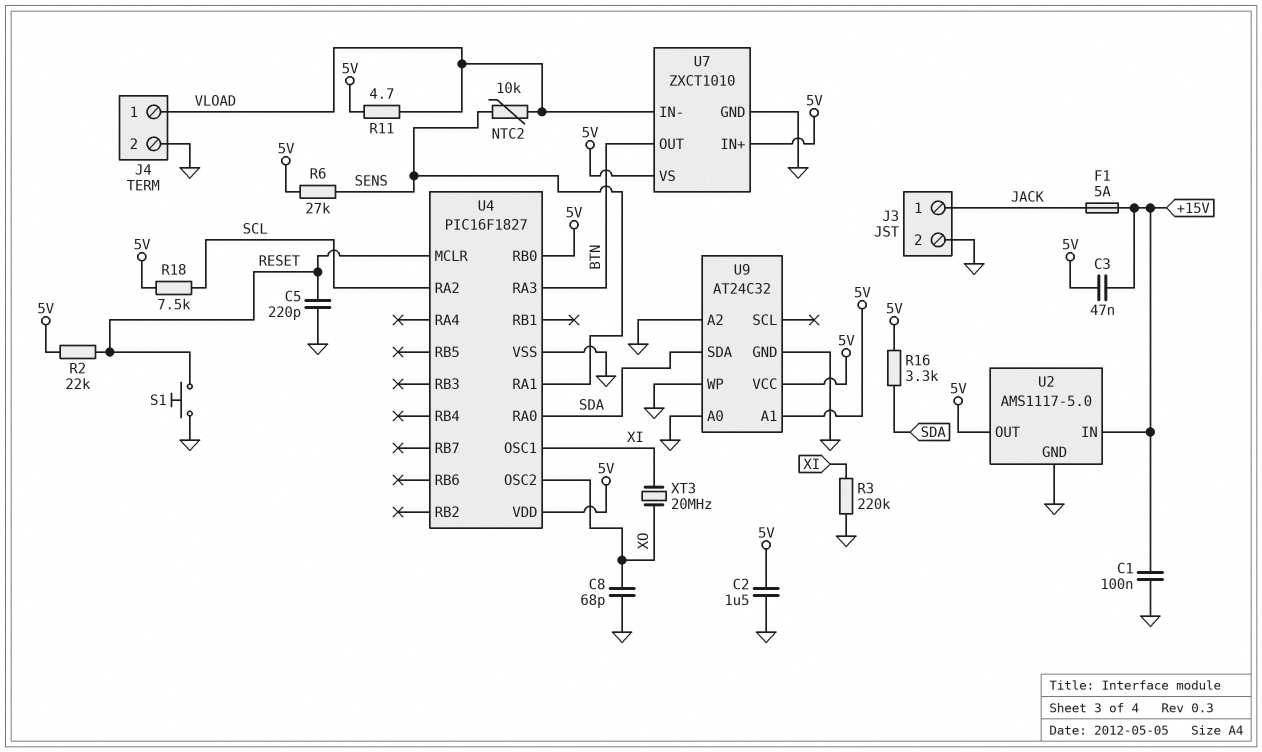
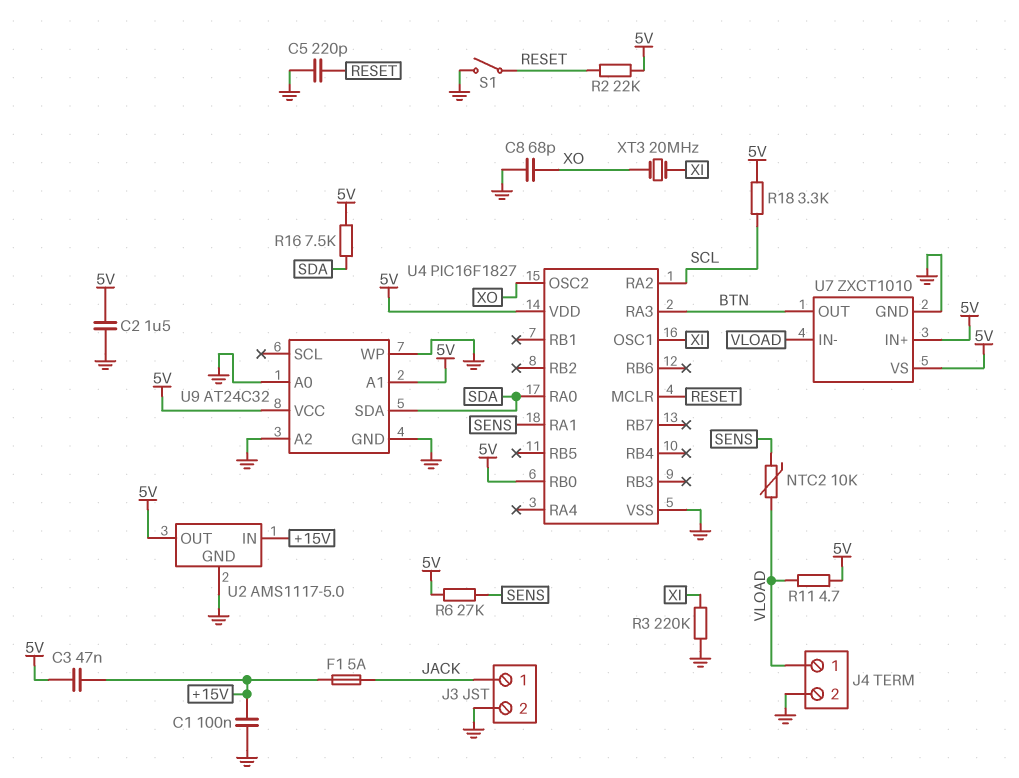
R16: 3.3k (5V, SDA) -> 7.5k (5V, SDA)
R18: 7.5k (5V, SCL) -> 3.3k (5V, SCL)
S1: button (GND, RESET) -> switch (GND, RESET)

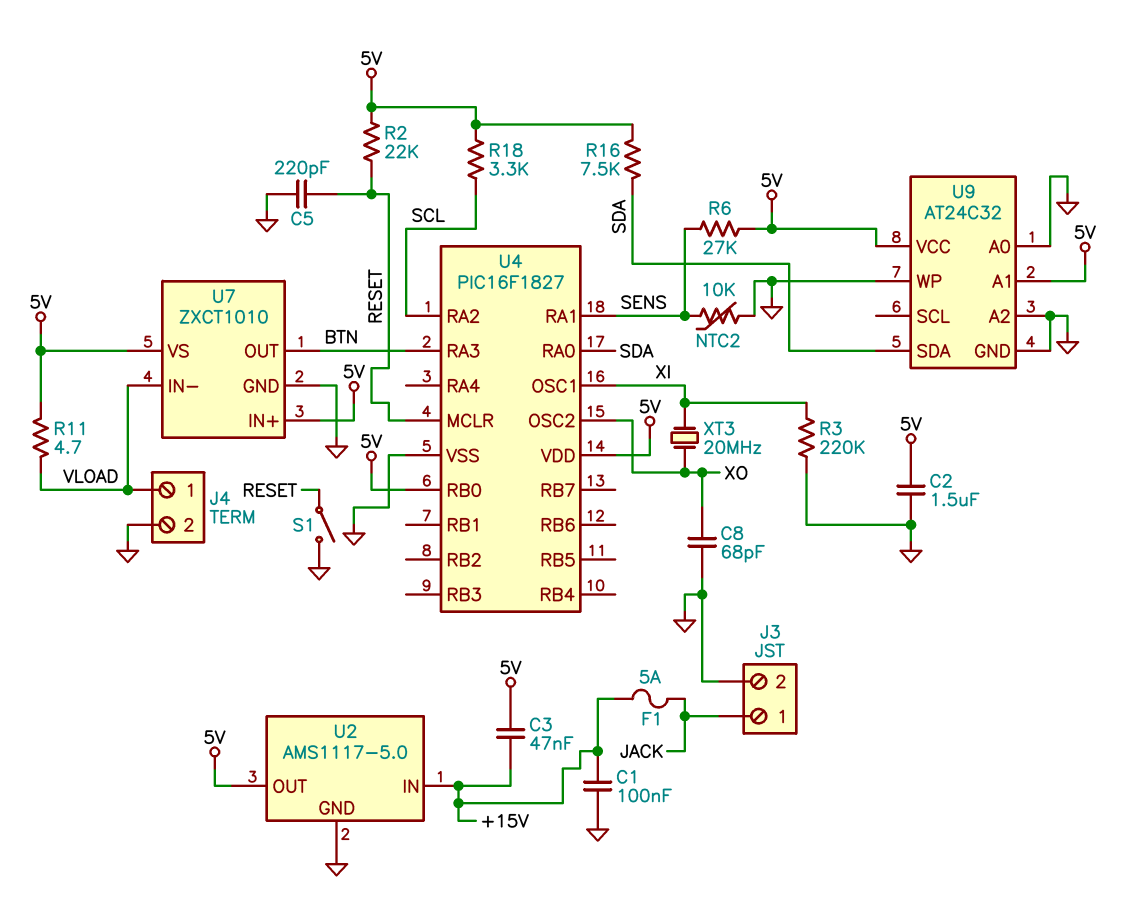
NTC2: 10k (SENS, VLOAD) -> 10k (GND, SENS)

